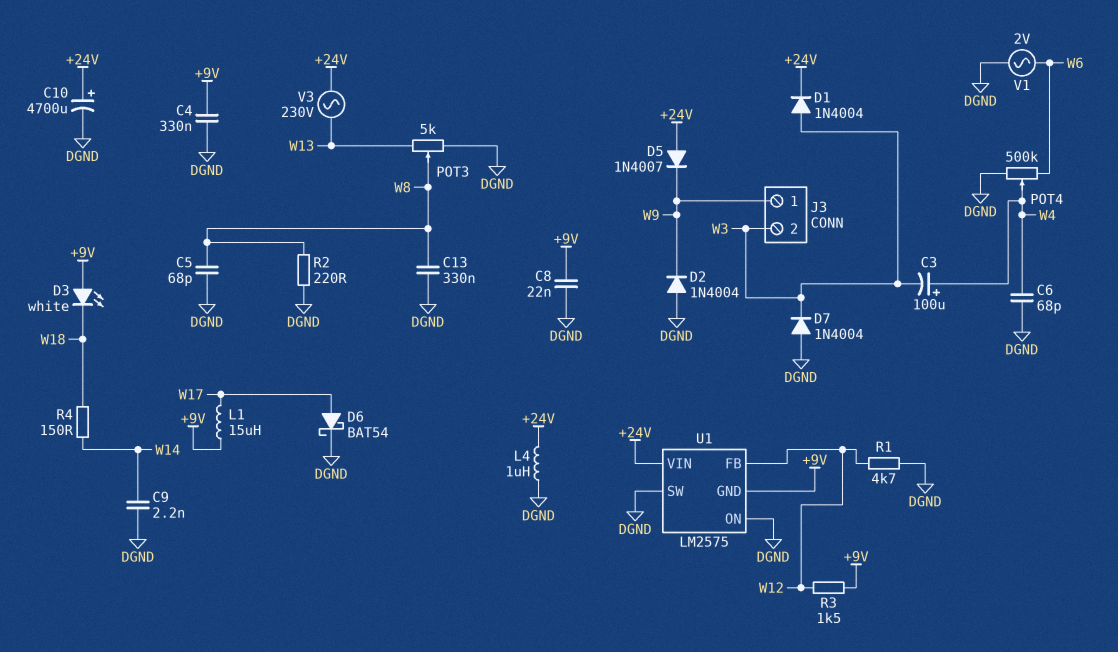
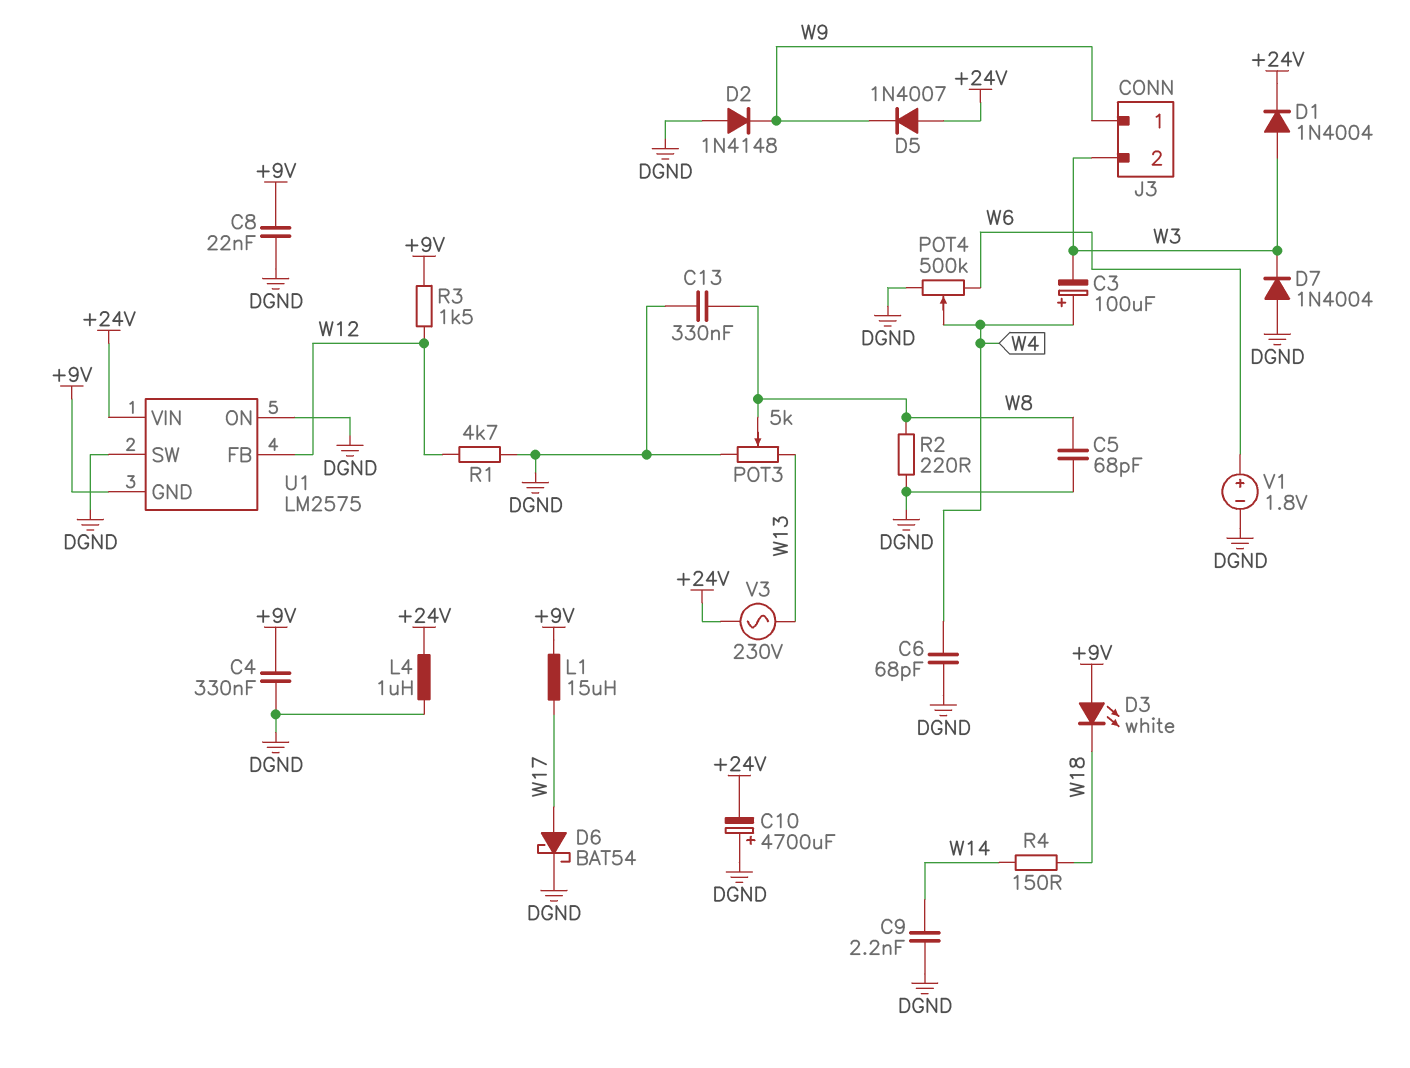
C10: 4700uF (plus +24V, minus DGND) -> 4700uF (plus DGND, minus +24V)
D2: diode 1N4004 (A DGND, K W9) -> diode 1N4148 (A DGND, K W9)
V1: AC 2V (DGND, W6) -> 1.8V (plus W6, minus DGND)

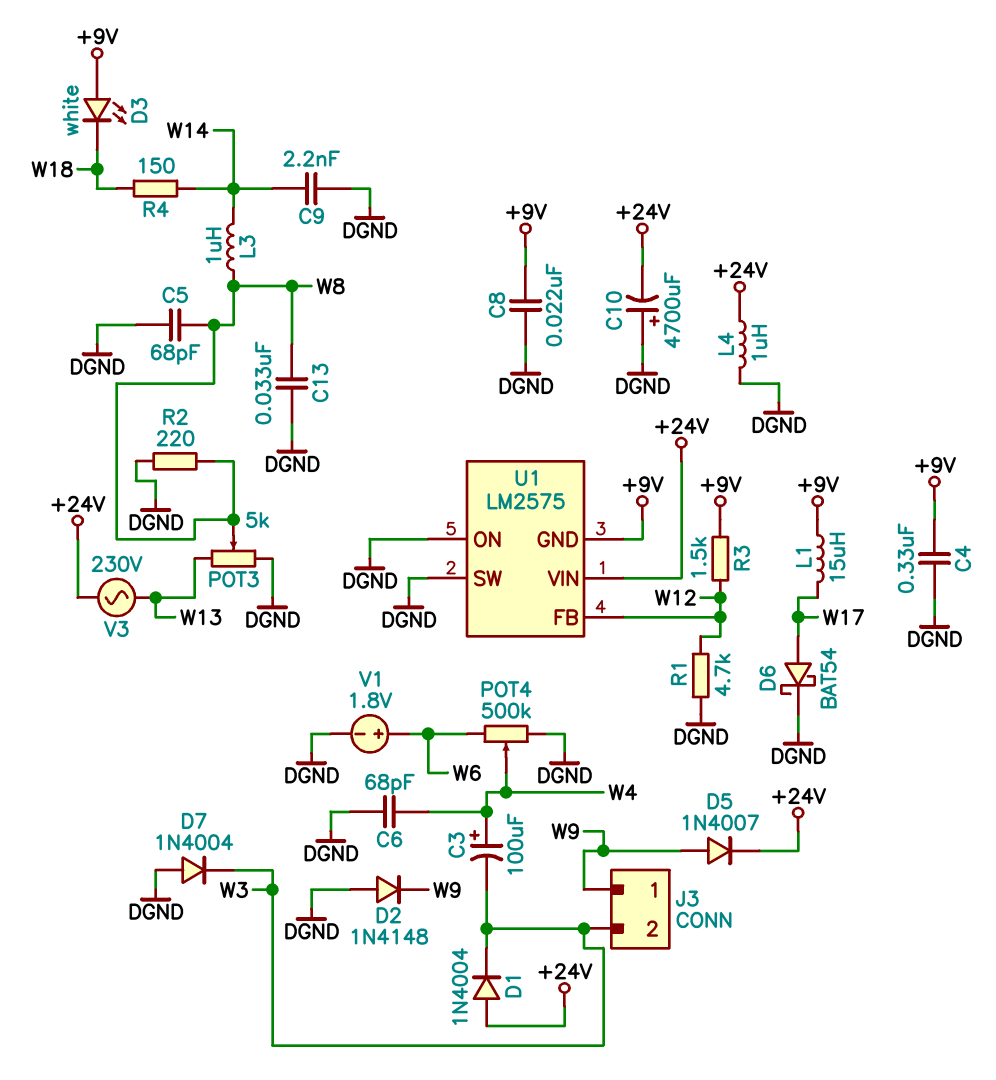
C13: 330nF (DGND, W8) -> 33nF (DGND, W8)
D1: diode 1N4004 (A W3, K +24V) -> diode 1N4004 (A +24V, K W3)
D5: diode 1N4007 (A +24V, K W9) -> diode 1N4007 (A W9, K +24V)
L3: none -> 1uH (W8, W14)

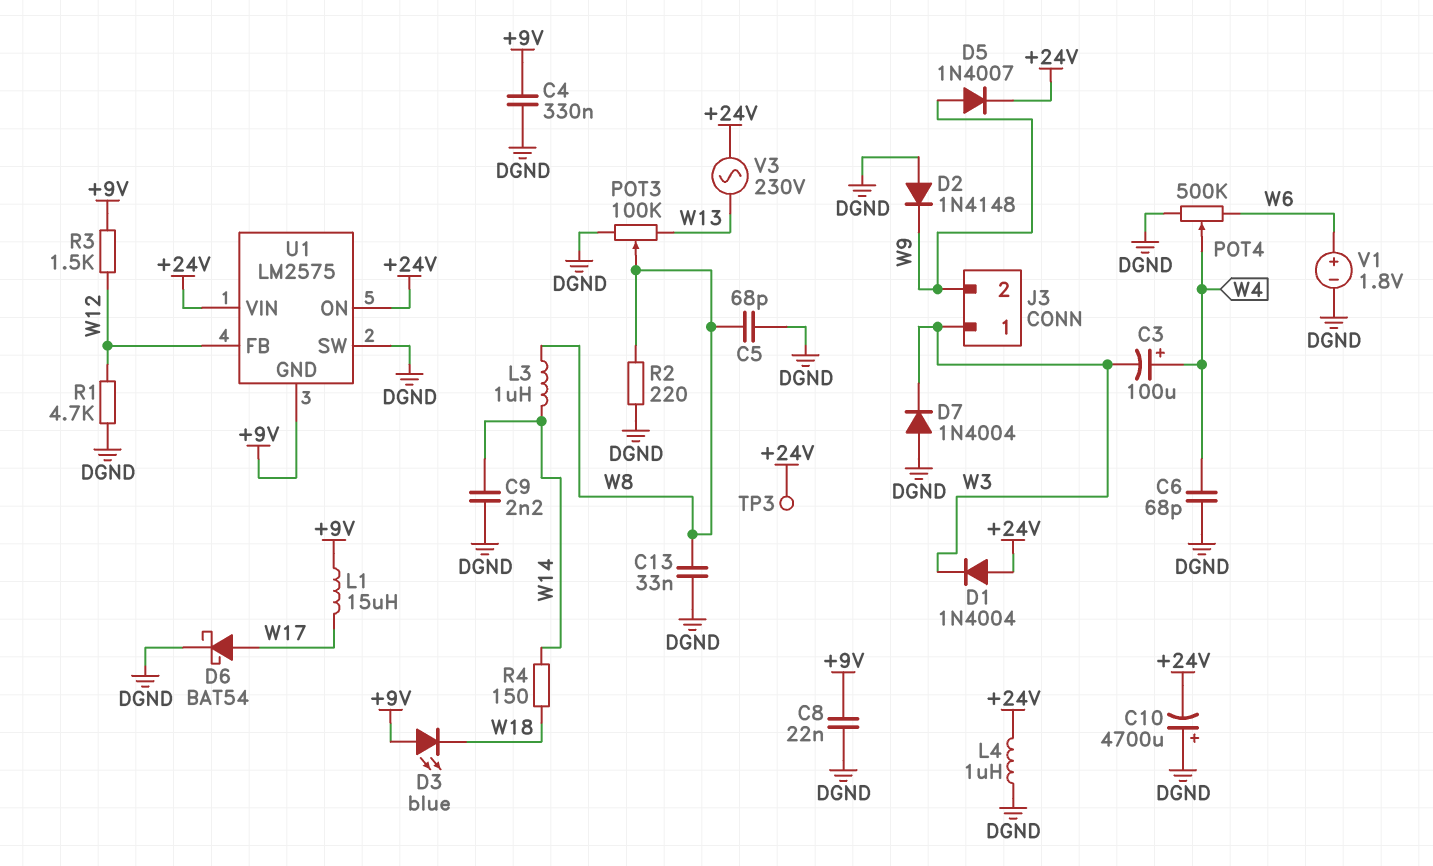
D3: LED white (A +9V, K W18) -> LED blue (A +9V, K W18)
J3 pin 1: W9 -> W3
J3 pin 2: W3 -> W9
POT3: 5k (DGND, W13, wiper W8) -> 100k (DGND, W13, wiper W8)
TP3: none -> test point (+24V)
U1 pin ON: DGND -> +24V

